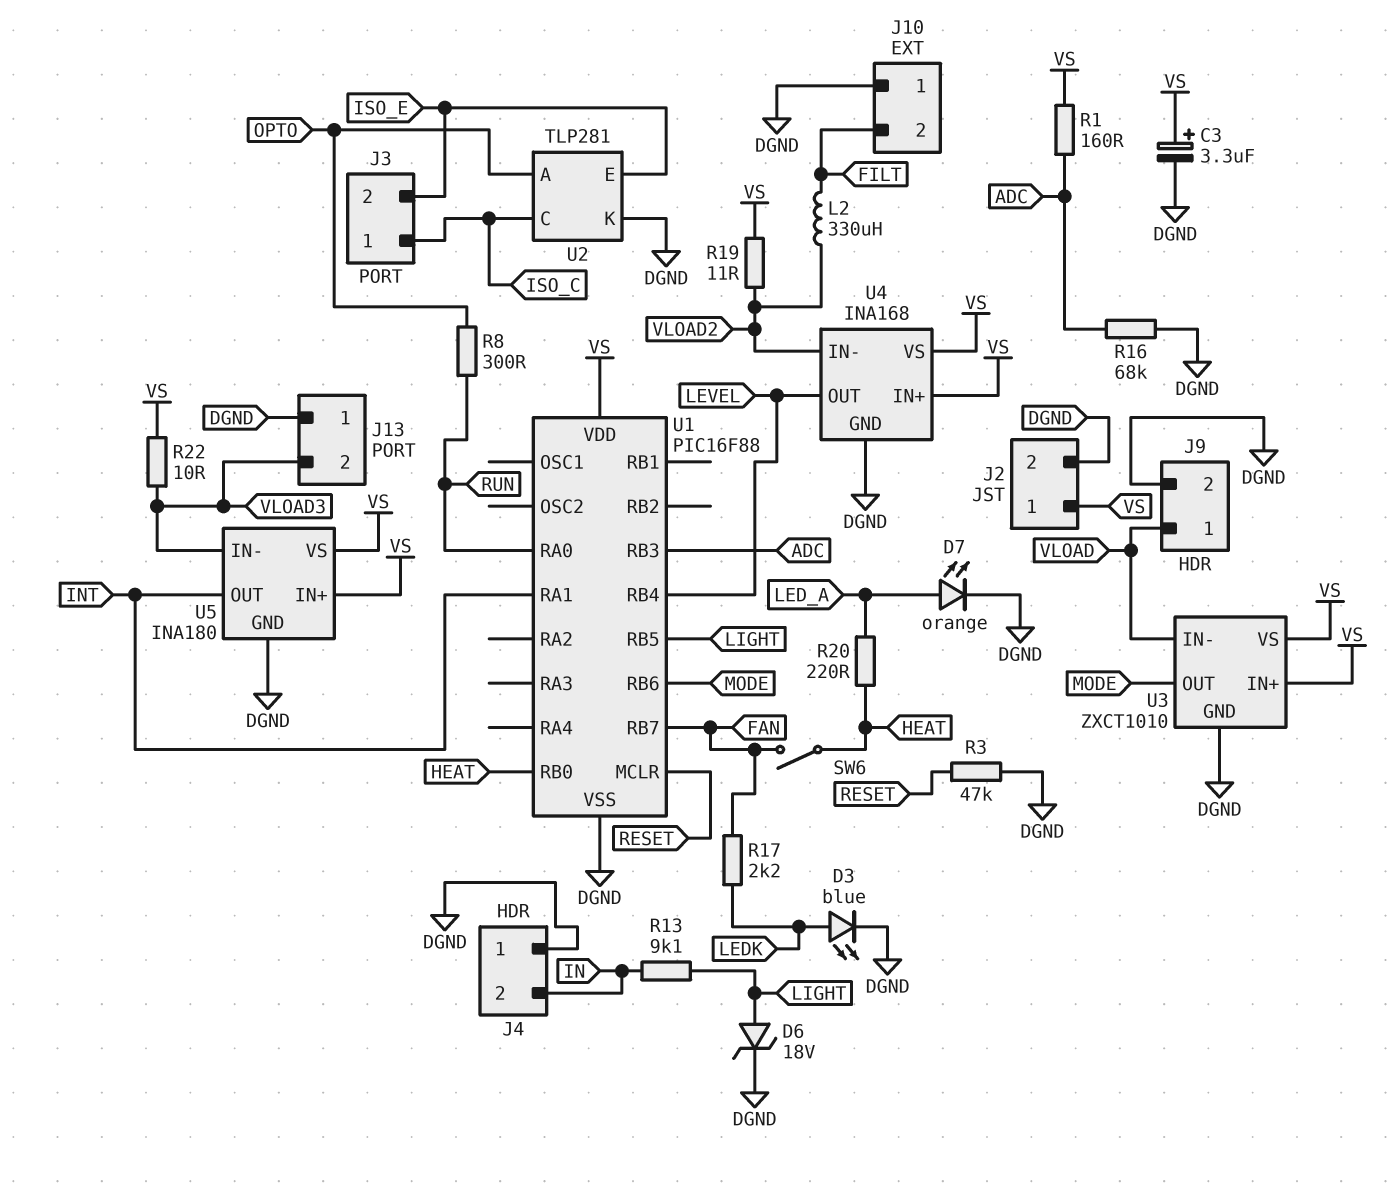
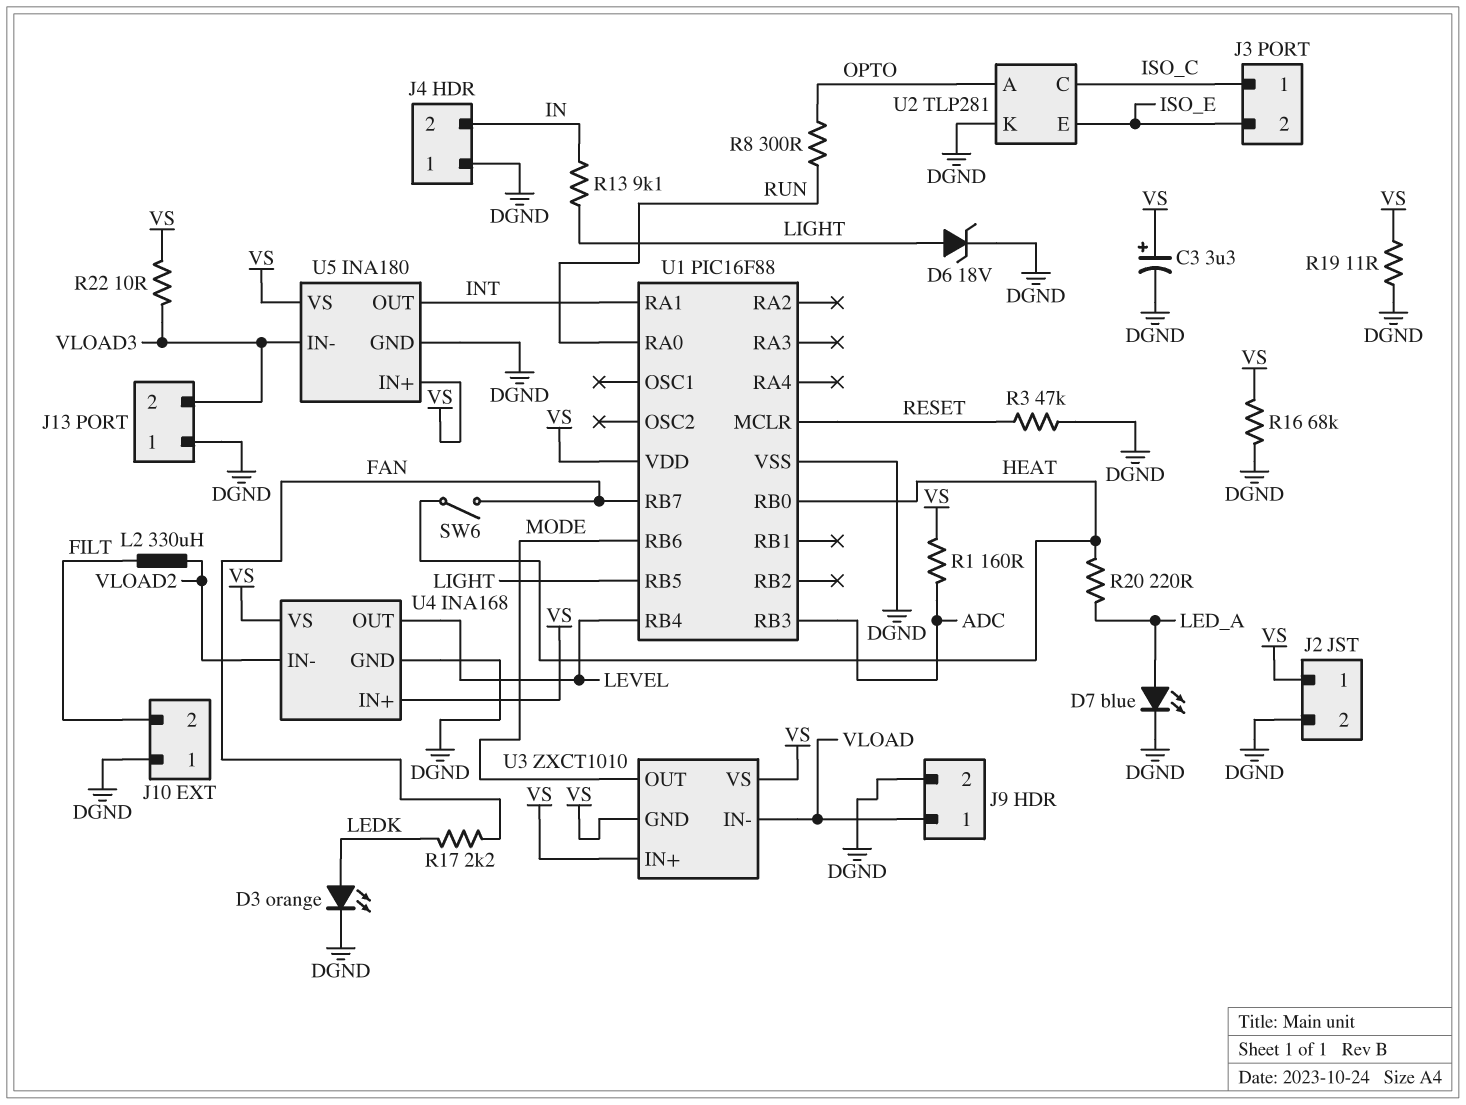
D3: LED blue (A LEDK, K DGND) -> LED orange (A LEDK, K DGND)
D7: LED orange (A LED_A, K DGND) -> LED blue (A LED_A, K DGND)
R16: 68k (ADC, DGND) -> 68k (DGND, VS)
R19: 11 (VLOAD2, VS) -> 11 (DGND, VS)
U3 pin GND: DGND -> VS

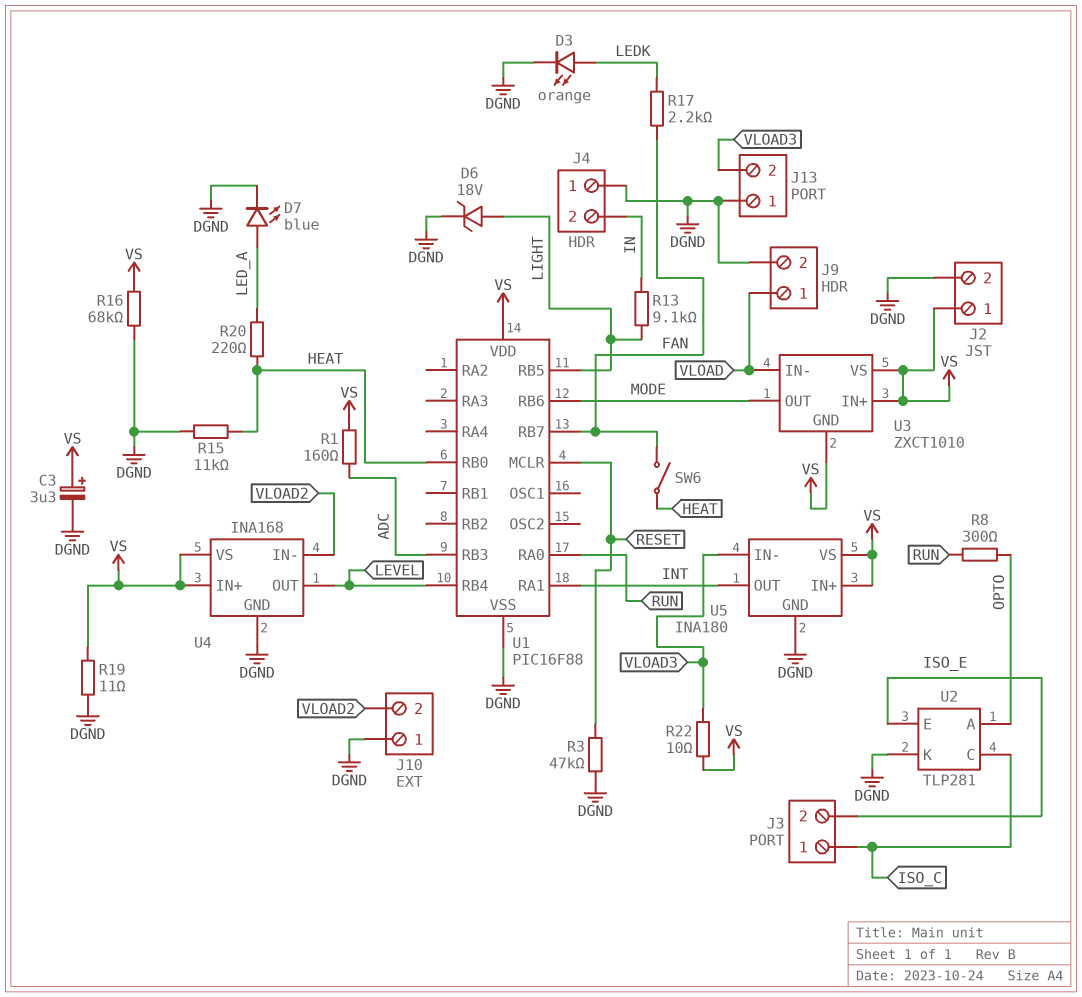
J10 pin 2: FILT -> VLOAD2
L2: 330uH (FILT, VLOAD2) -> none
R15: none -> 11k (DGND, HEAT)

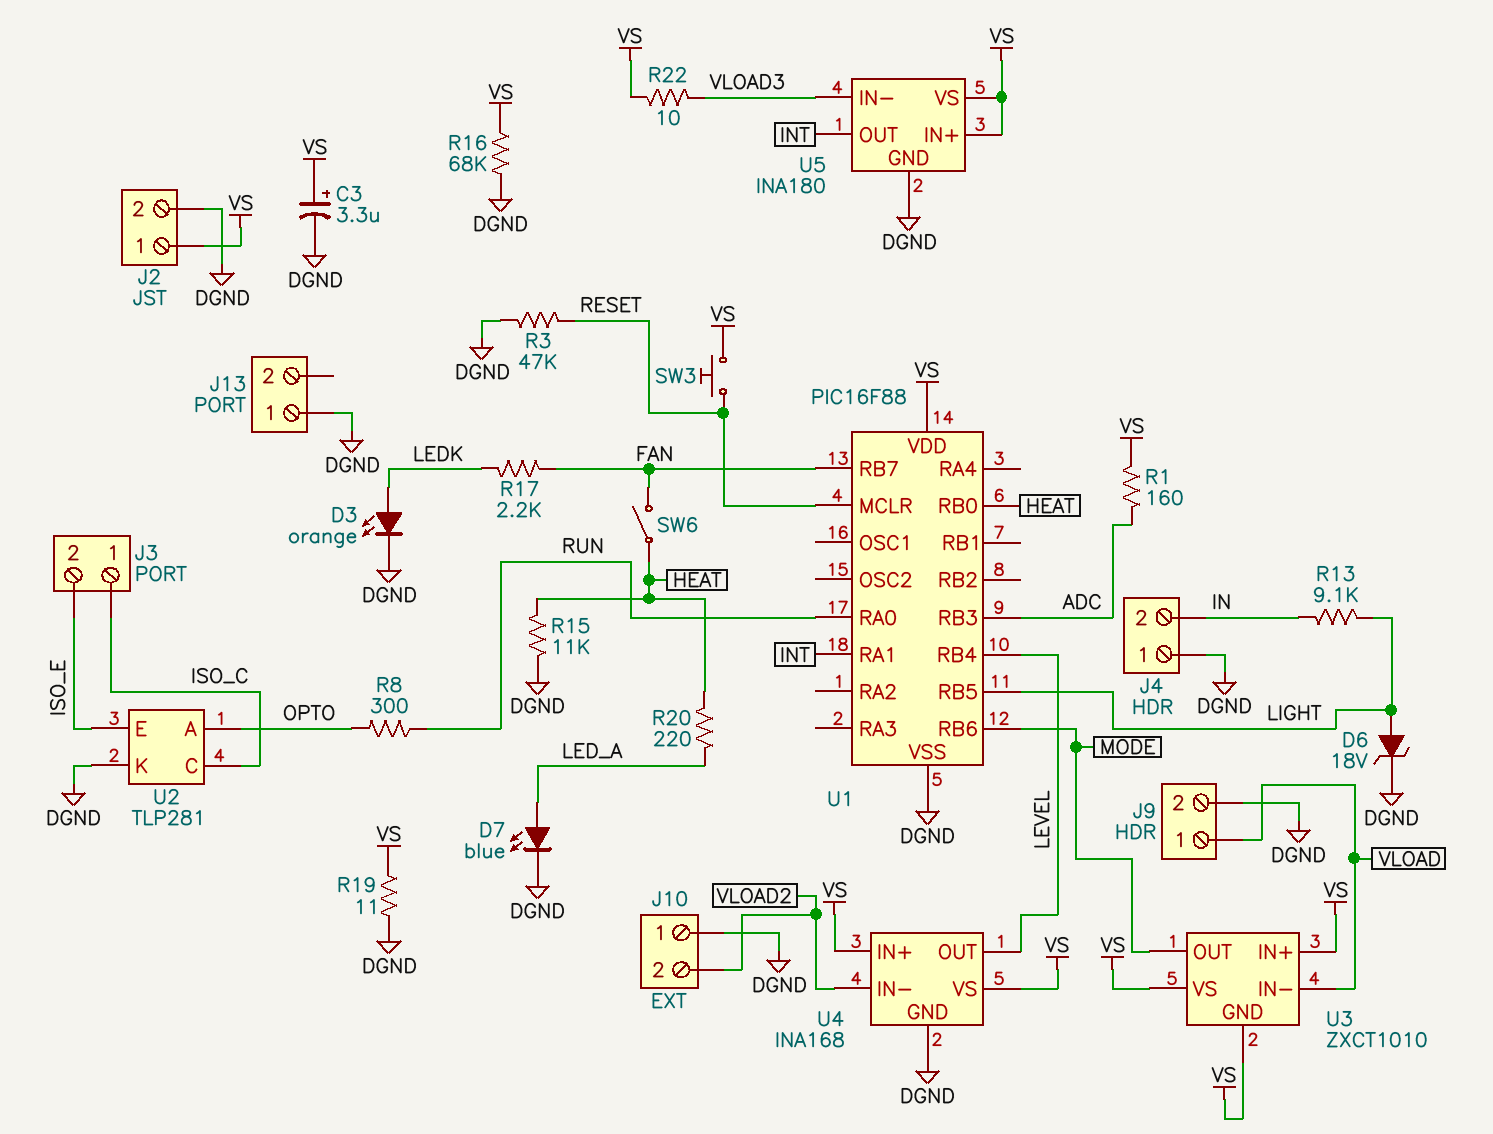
J13 pin 2: VLOAD3 -> none
SW3: none -> button (RESET, VS)

